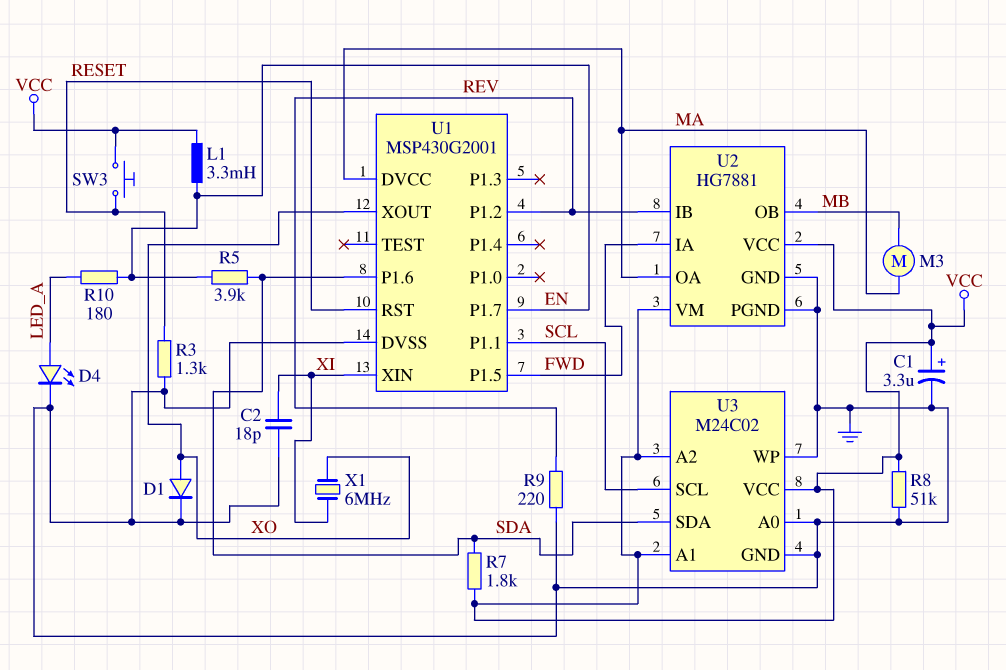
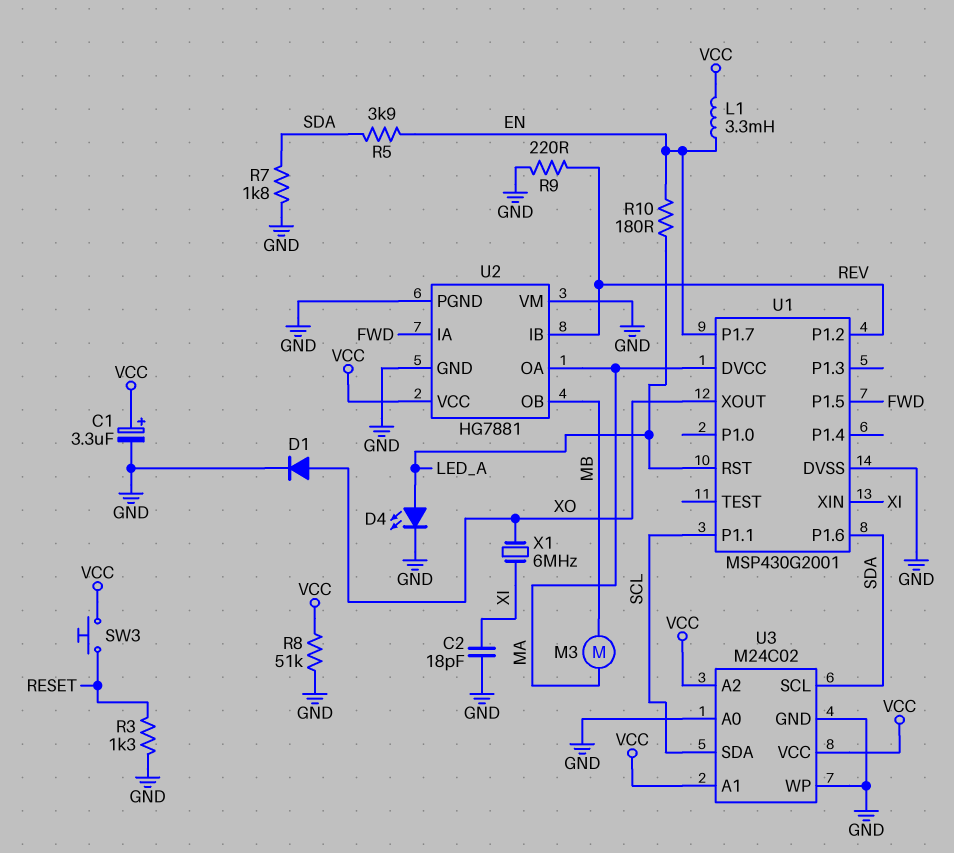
R7: 1.8k (SDA, VCC) -> 1.8k (GND, SDA)
U1 pin RST: RESET -> LED_A
U2 pin VM: VCC -> GND
U3 pin SCL: SCL -> SDA
U3 pin SDA: SDA -> SCL

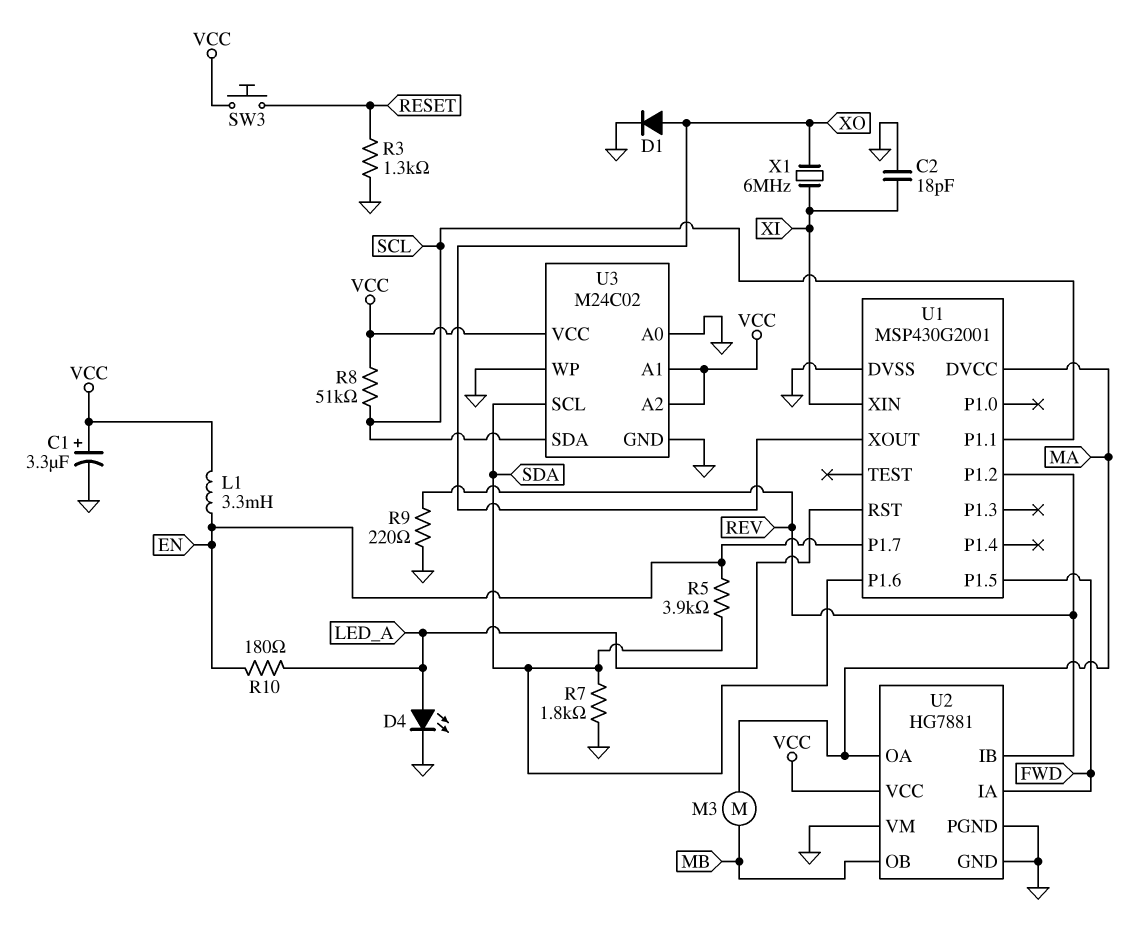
R8: 51k (GND, VCC) -> 51k (SCL, VCC)

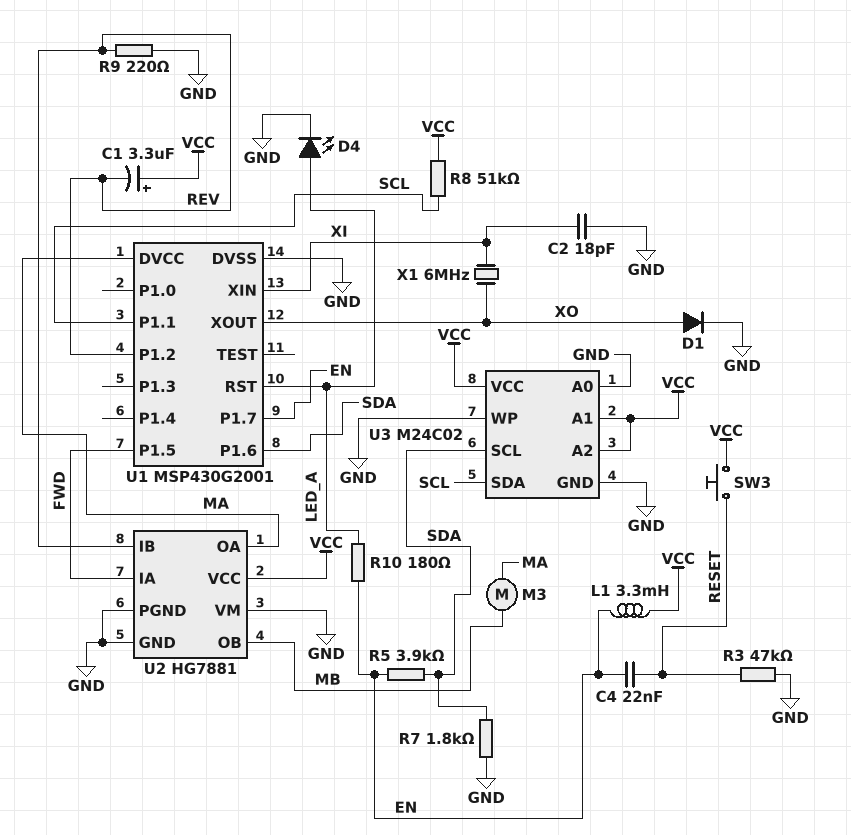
C1: 3.3uF (plus VCC, minus GND) -> 3.3uF (plus VCC, minus REV)
C4: none -> 22nF (EN, RESET)
R3: 1.3k (GND, RESET) -> 47k (GND, RESET)

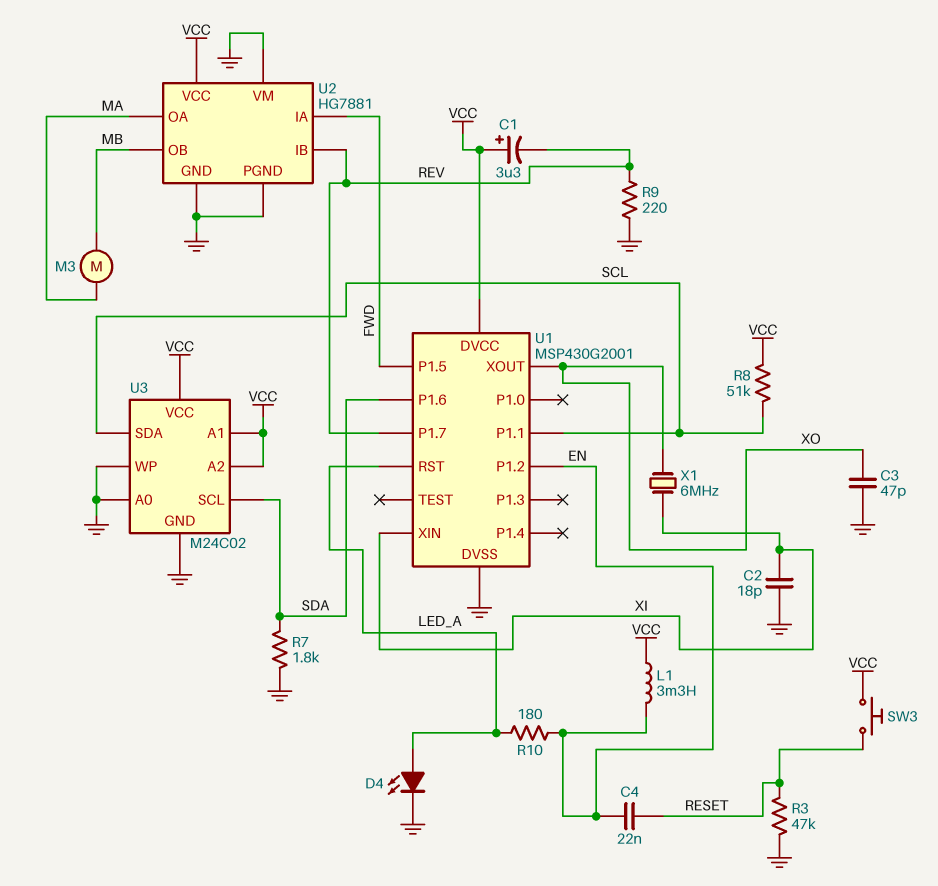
C3: none -> 47pF (GND, XO)
D1: diode (A XO, K GND) -> none
R5: 3.9k (EN, SDA) -> none
U1 pin DVCC: MA -> VCC
U1 pin P1.2: REV -> EN
U1 pin P1.7: EN -> REV

